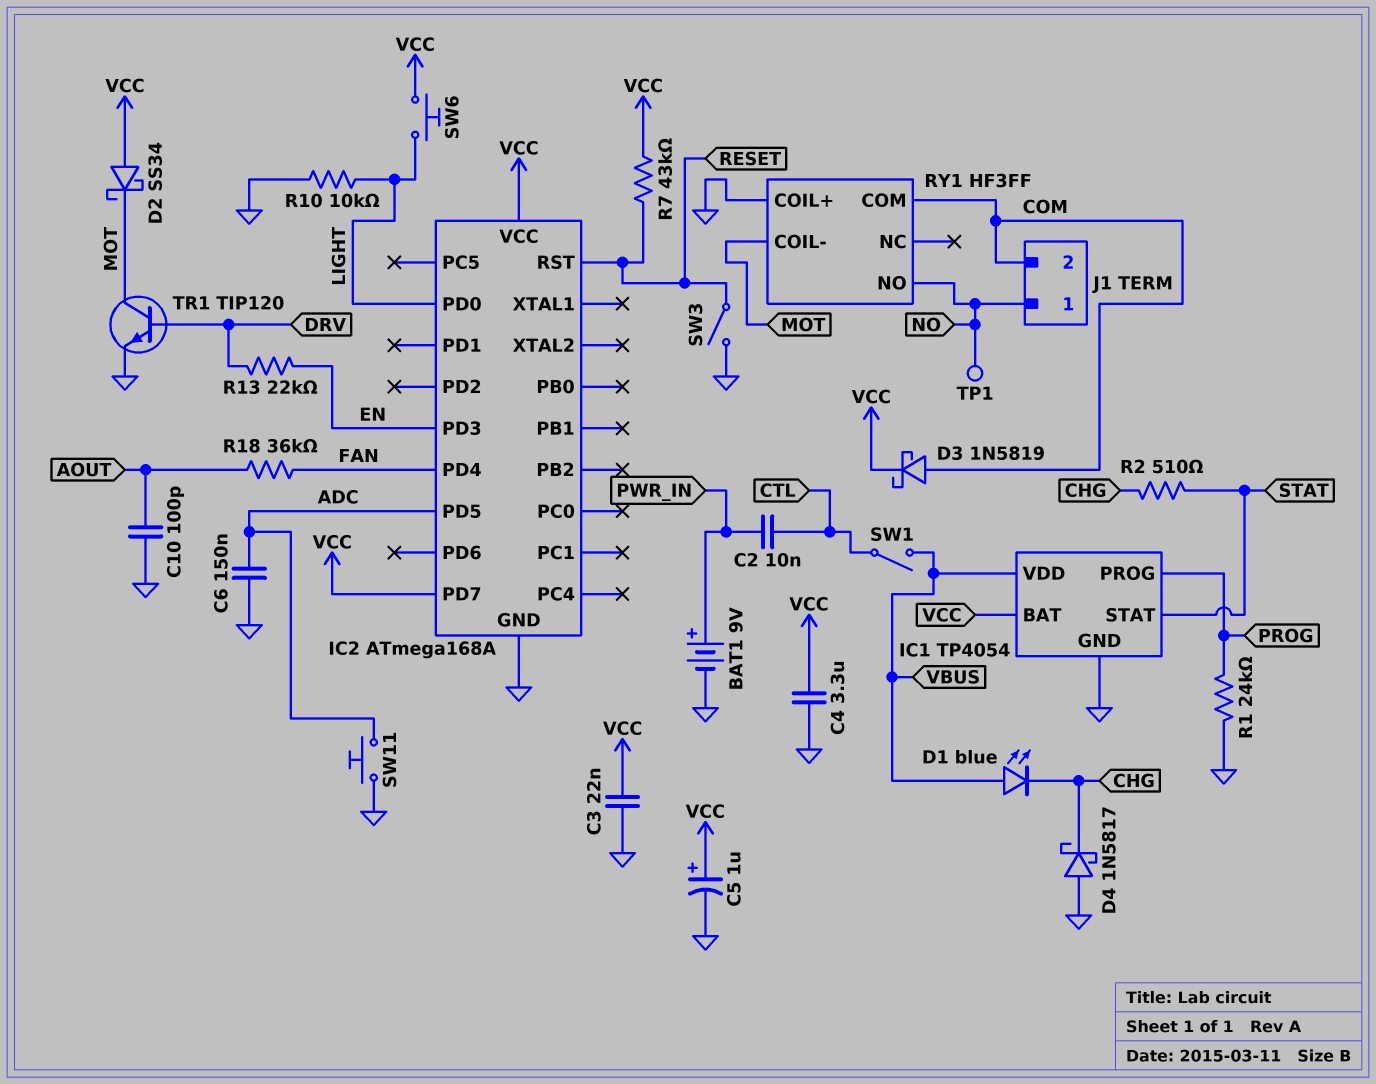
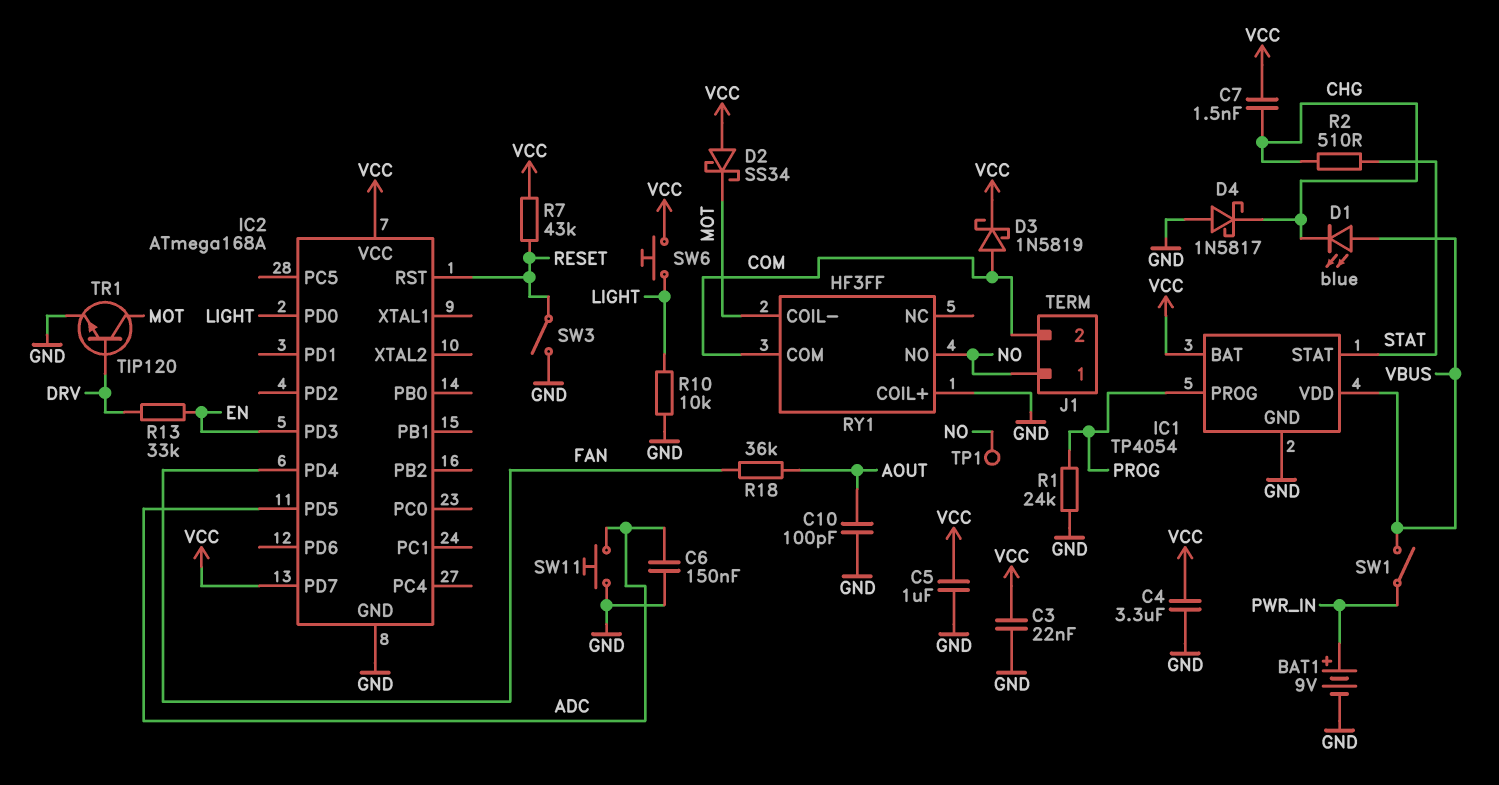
C2: 10nF (CTL, PWR_IN) -> none
C5: 1uF (plus VCC, minus GND) -> 1uF (GND, VCC)
C7: none -> 1.5nF (CHG, VCC)
R13: 22k (DRV, EN) -> 33k (DRV, EN)
SW1: switch (CTL, VBUS) -> switch (PWR_IN, VBUS)

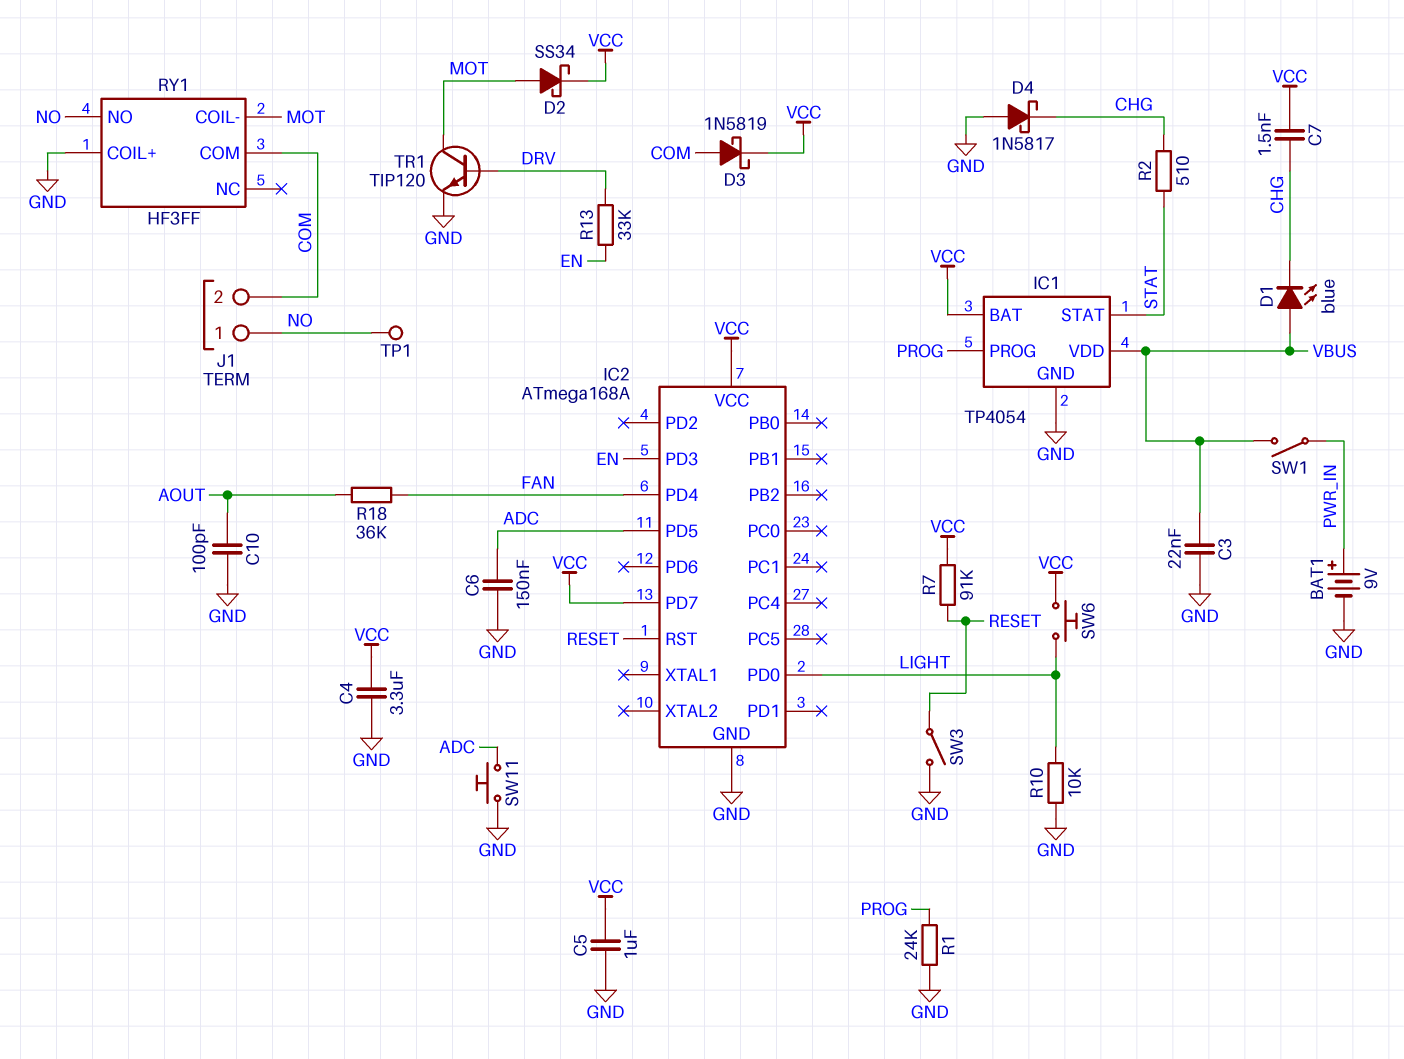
C3: 22nF (GND, VCC) -> 22nF (GND, VBUS)
D2: schottky SS34 (A VCC, K MOT) -> schottky SS34 (A MOT, K VCC)
R7: 43k (RESET, VCC) -> 91k (RESET, VCC)

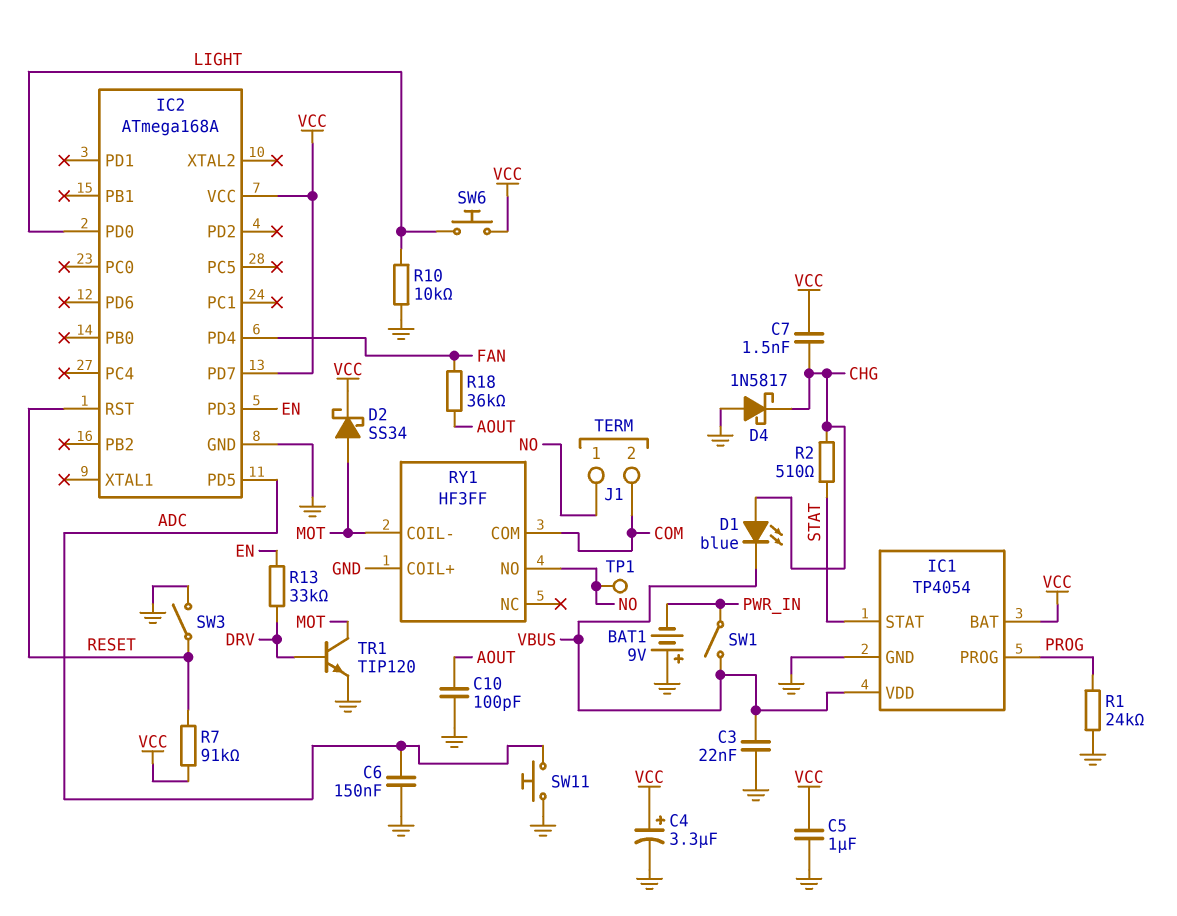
BAT1: 9V (plus PWR_IN, minus GND) -> 9V (plus GND, minus PWR_IN)
C4: 3.3uF (GND, VCC) -> 3.3uF (plus VCC, minus GND)
D1: LED blue (A VBUS, K CHG) -> LED blue (A CHG, K VBUS)
D3: schottky 1N5819 (A COM, K VCC) -> none

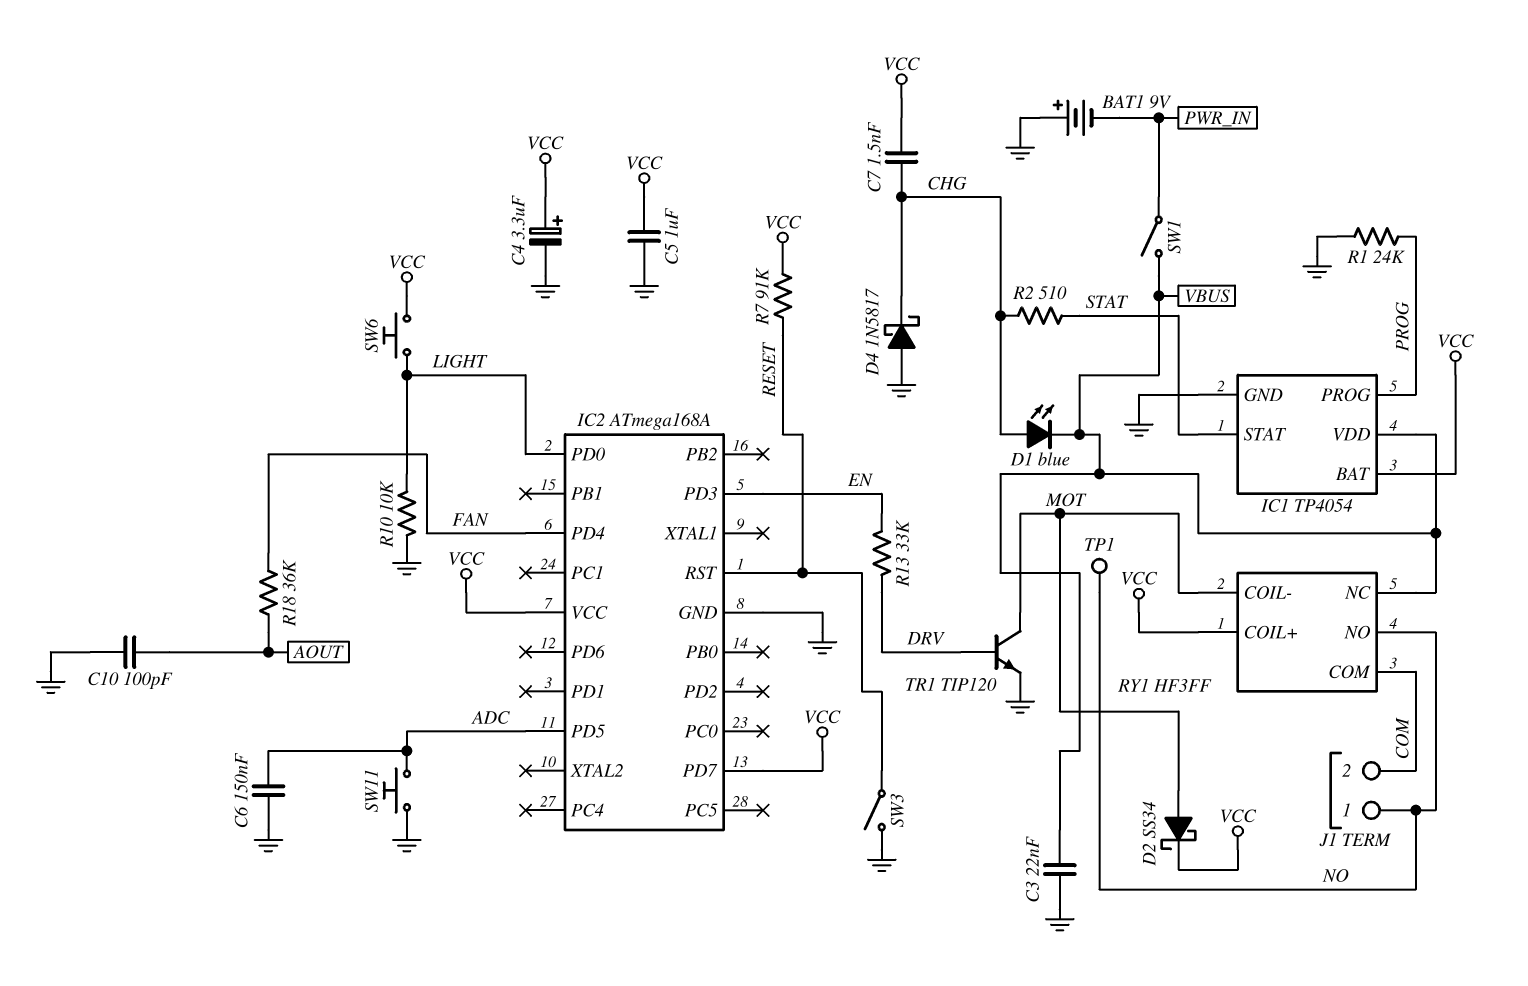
RY1 pin COIL+: GND -> VCC
RY1 pin NC: none -> VBUS

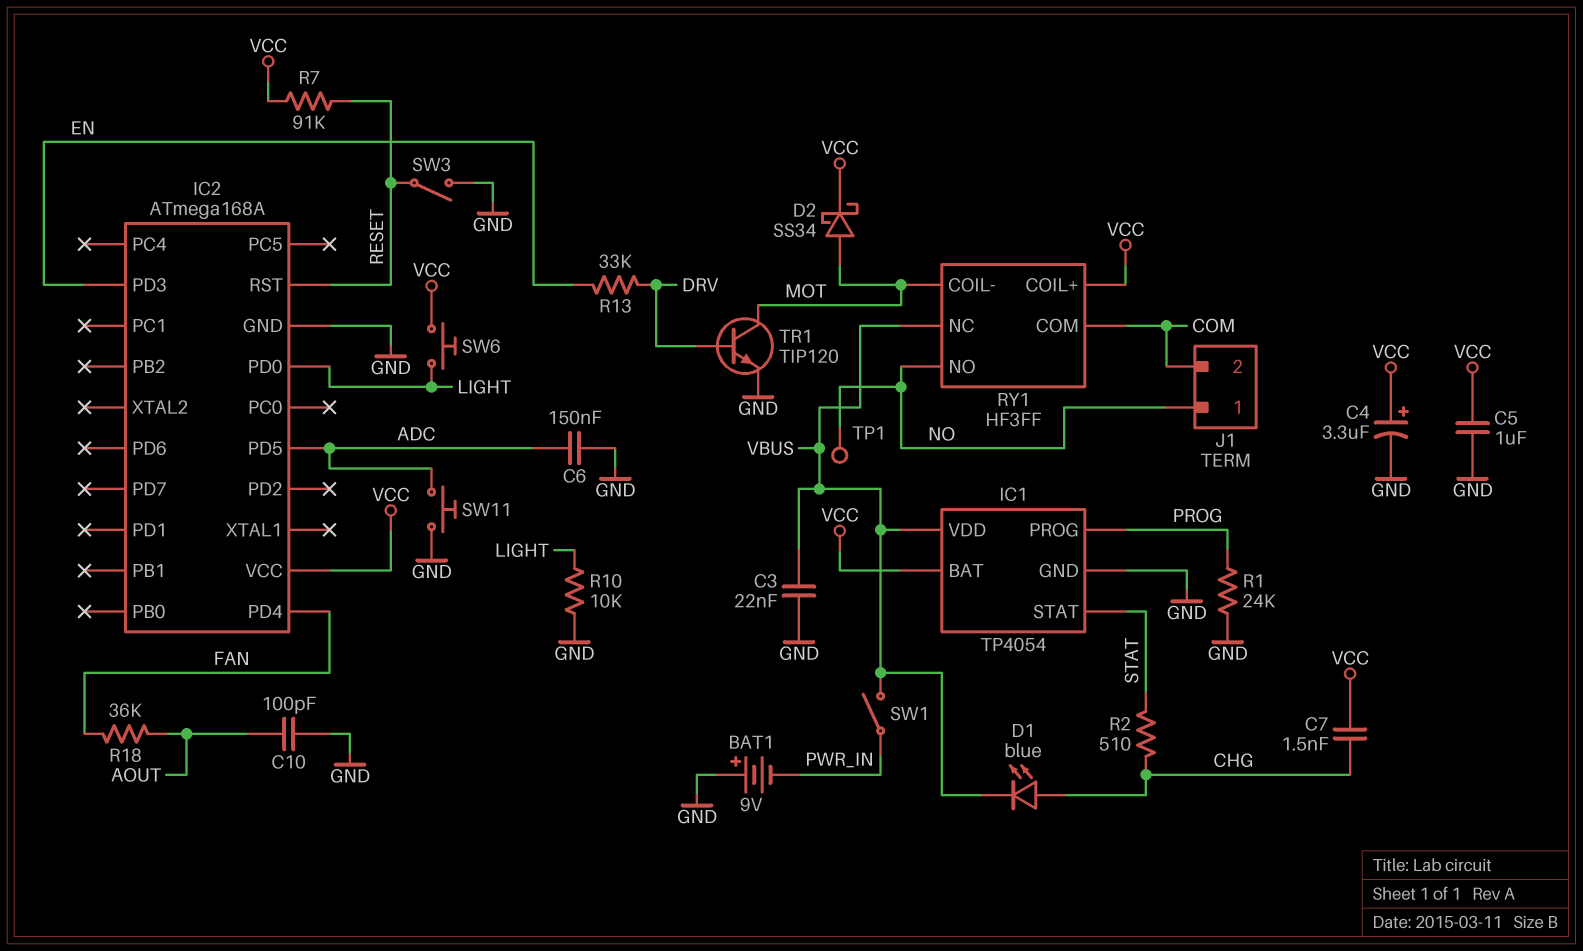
D4: schottky 1N5817 (A GND, K CHG) -> none
IC2 pin PD7: VCC -> none

